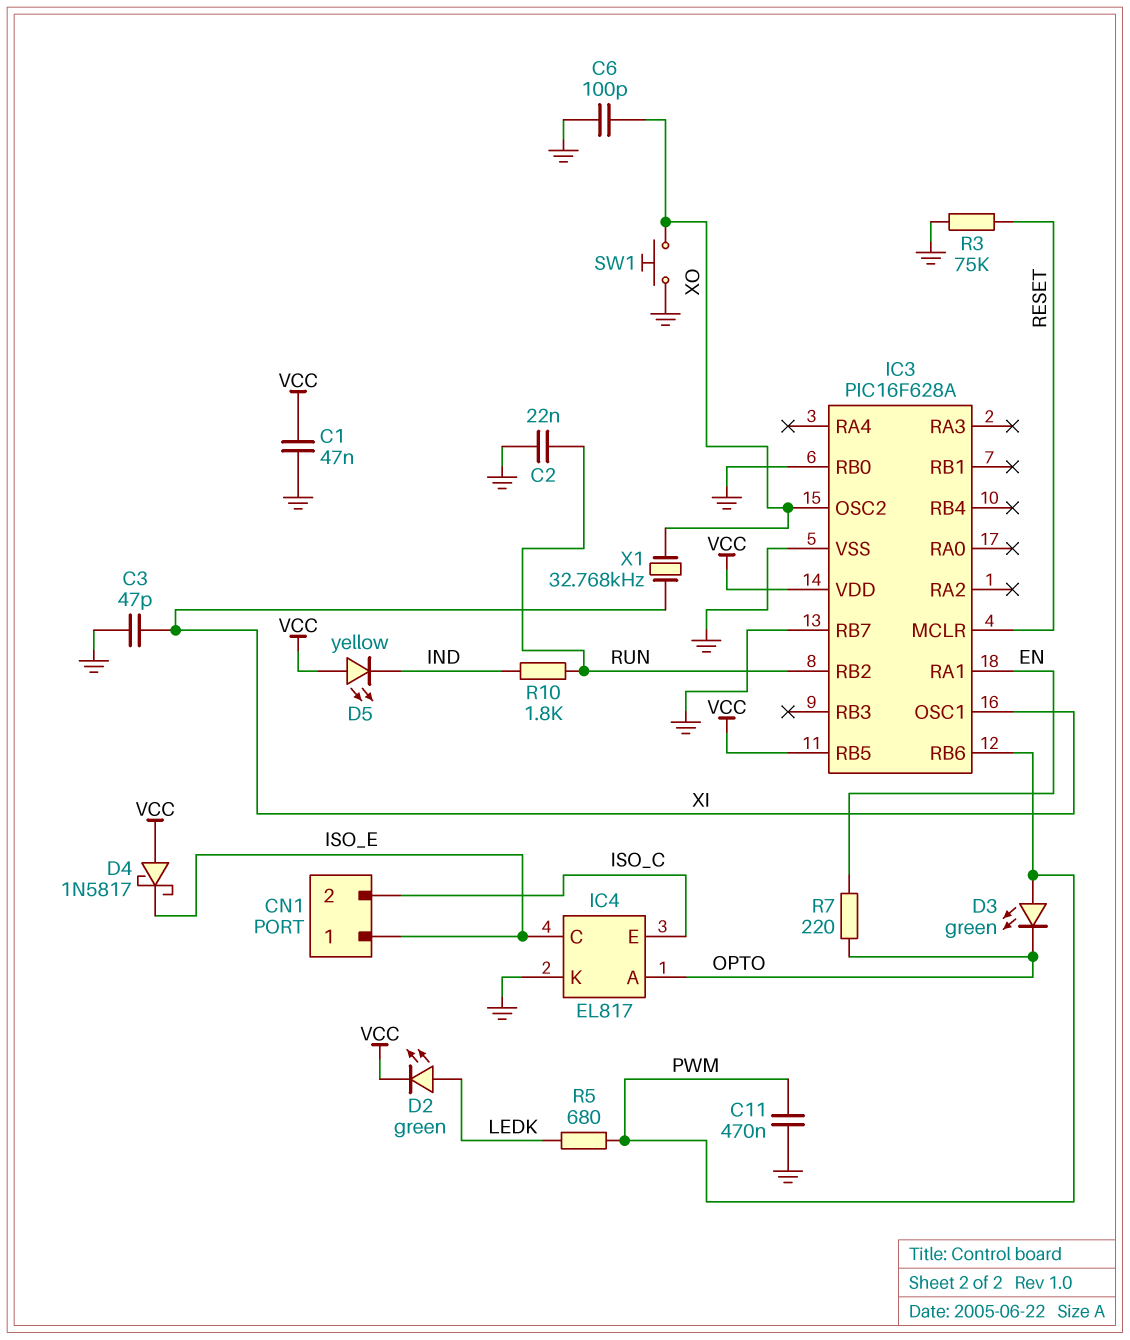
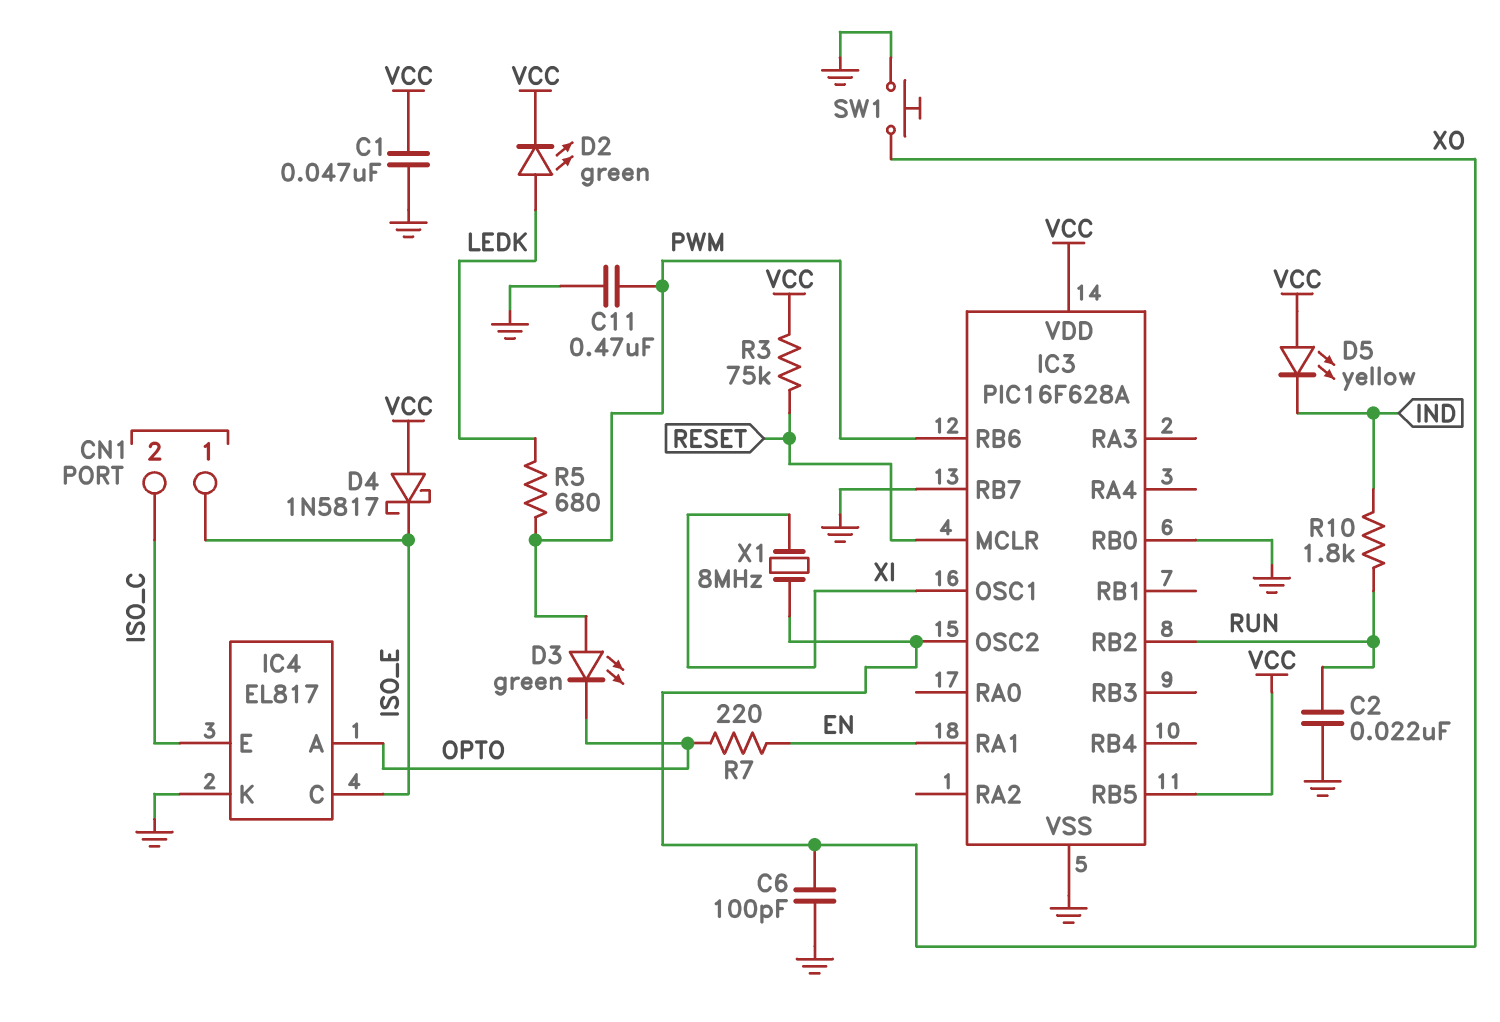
C3: 47pF (GND, XI) -> none
R3: 75k (GND, RESET) -> 75k (RESET, VCC)
X1: 32.768kHz (XI, XO) -> 8MHz (XI, XO)

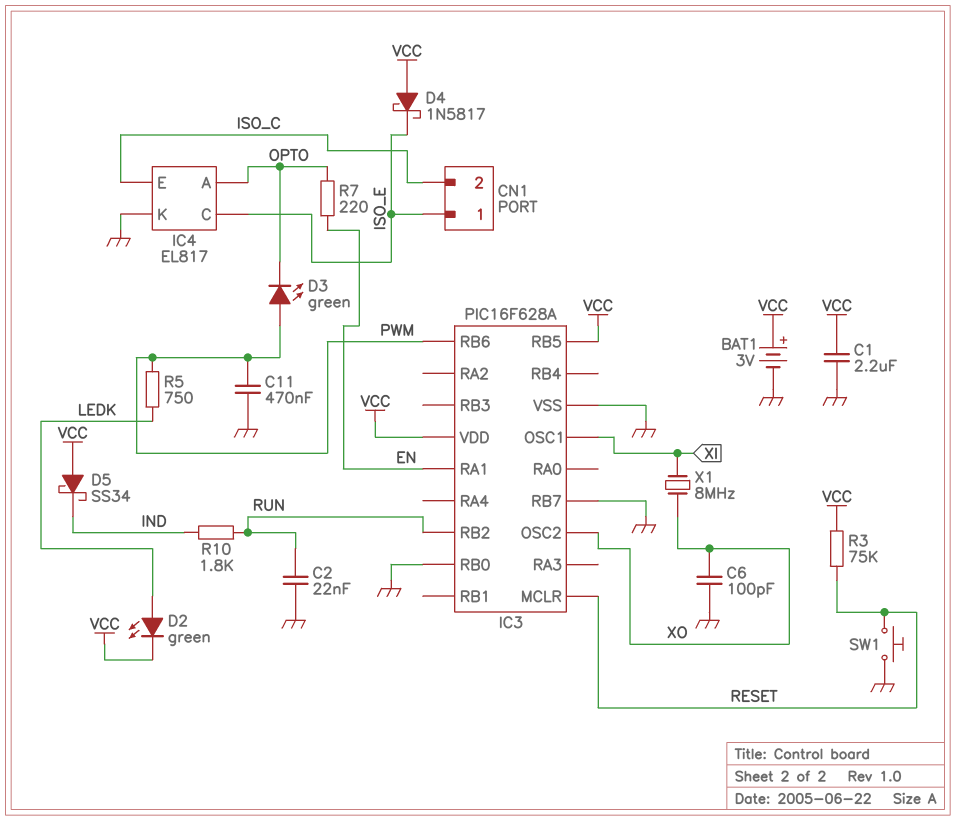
BAT1: none -> 3V (plus VCC, minus GND)
C1: 47nF (GND, VCC) -> 2.2uF (GND, VCC)
D5: LED yellow (A VCC, K IND) -> schottky SS34 (A VCC, K IND)
R5: 680 (LEDK, PWM) -> 750 (LEDK, PWM)
SW1: button (GND, XO) -> button (GND, RESET)

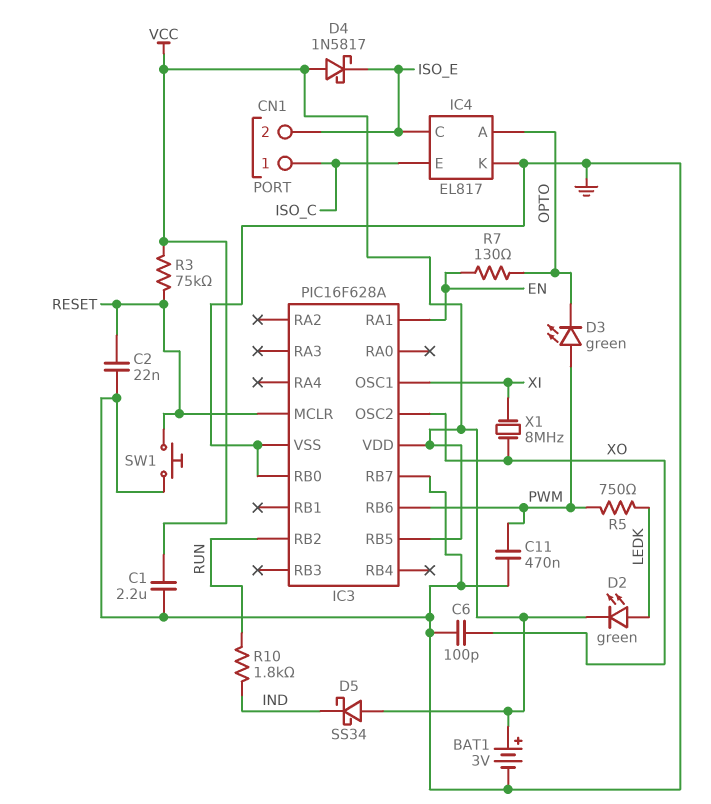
C2: 22nF (GND, RUN) -> 22nF (GND, RESET)
CN1 pin 1: ISO_E -> ISO_C
CN1 pin 2: ISO_C -> ISO_E
R7: 220 (EN, OPTO) -> 130 (EN, OPTO)

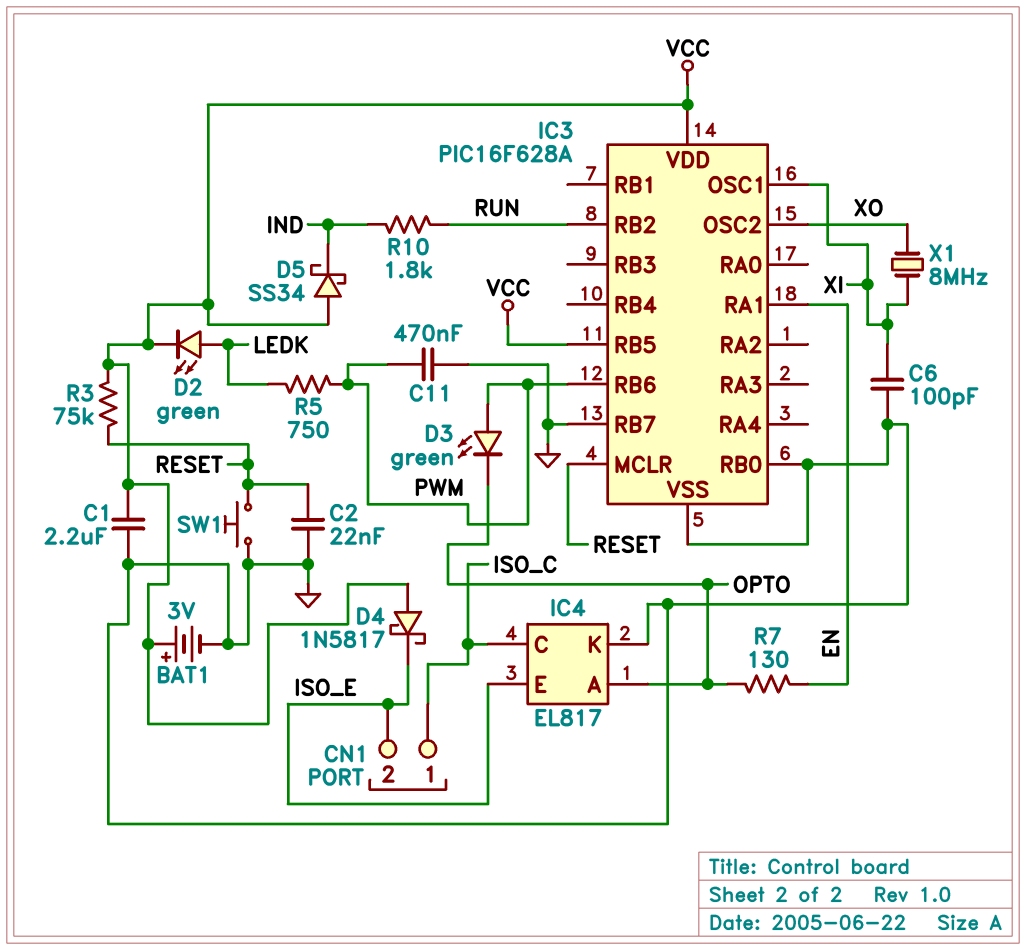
C6: 100pF (GND, XO) -> 100pF (GND, XI)
IC4 pin C: ISO_E -> ISO_C
IC4 pin E: ISO_C -> ISO_E

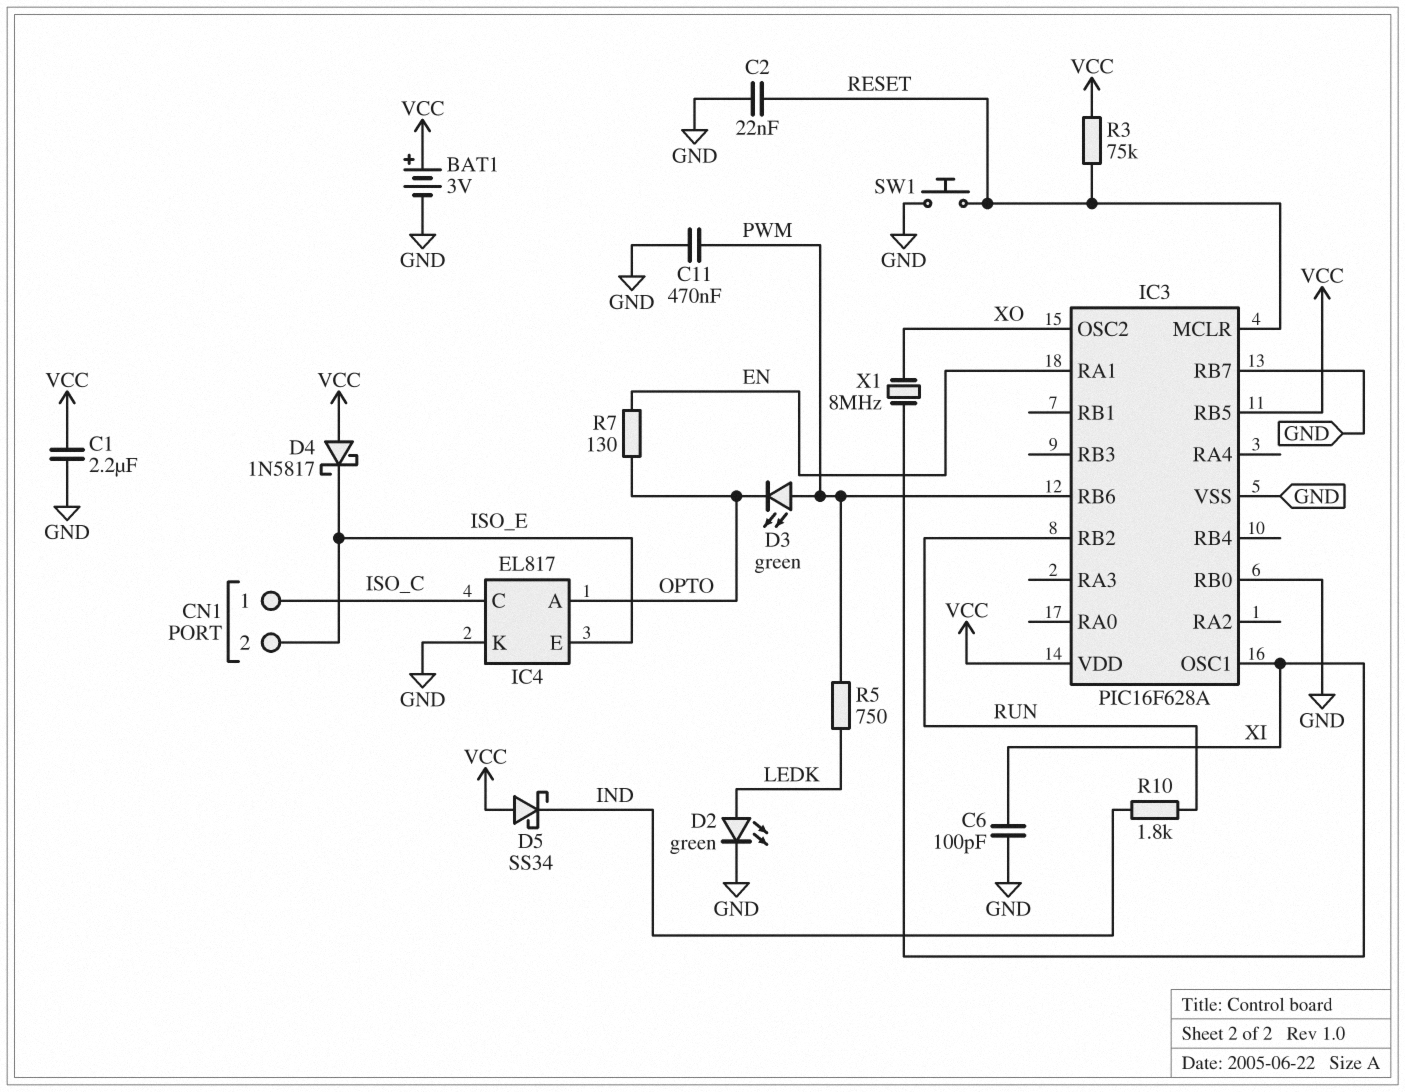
D2: LED green (A LEDK, K VCC) -> LED green (A LEDK, K GND)

